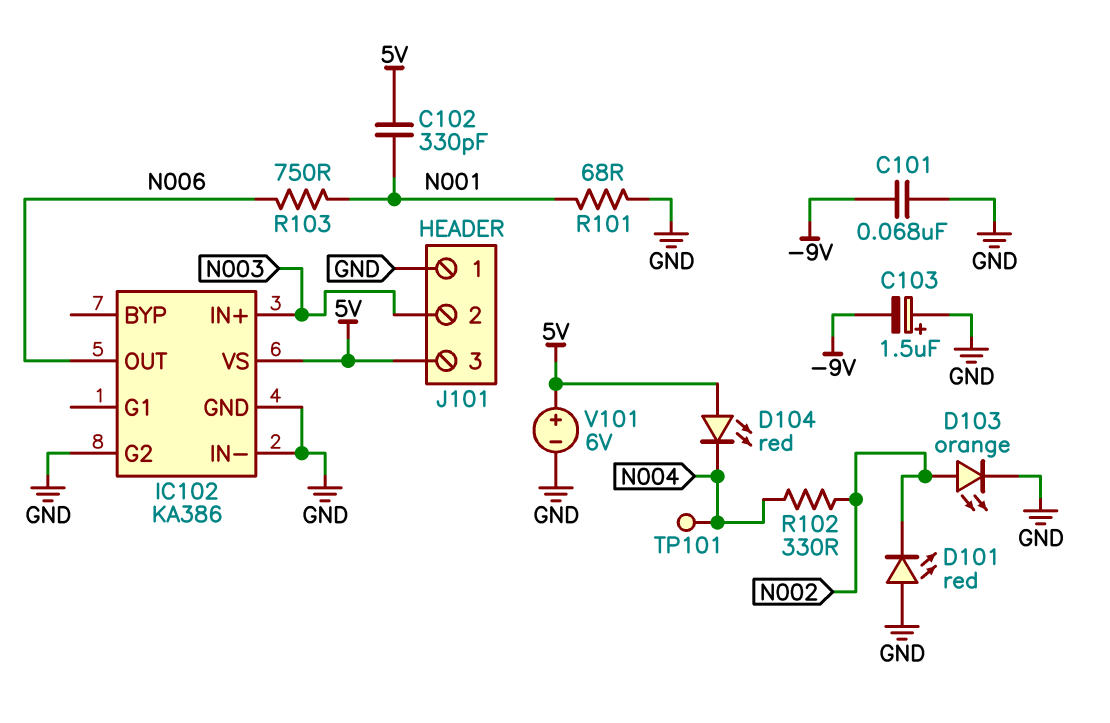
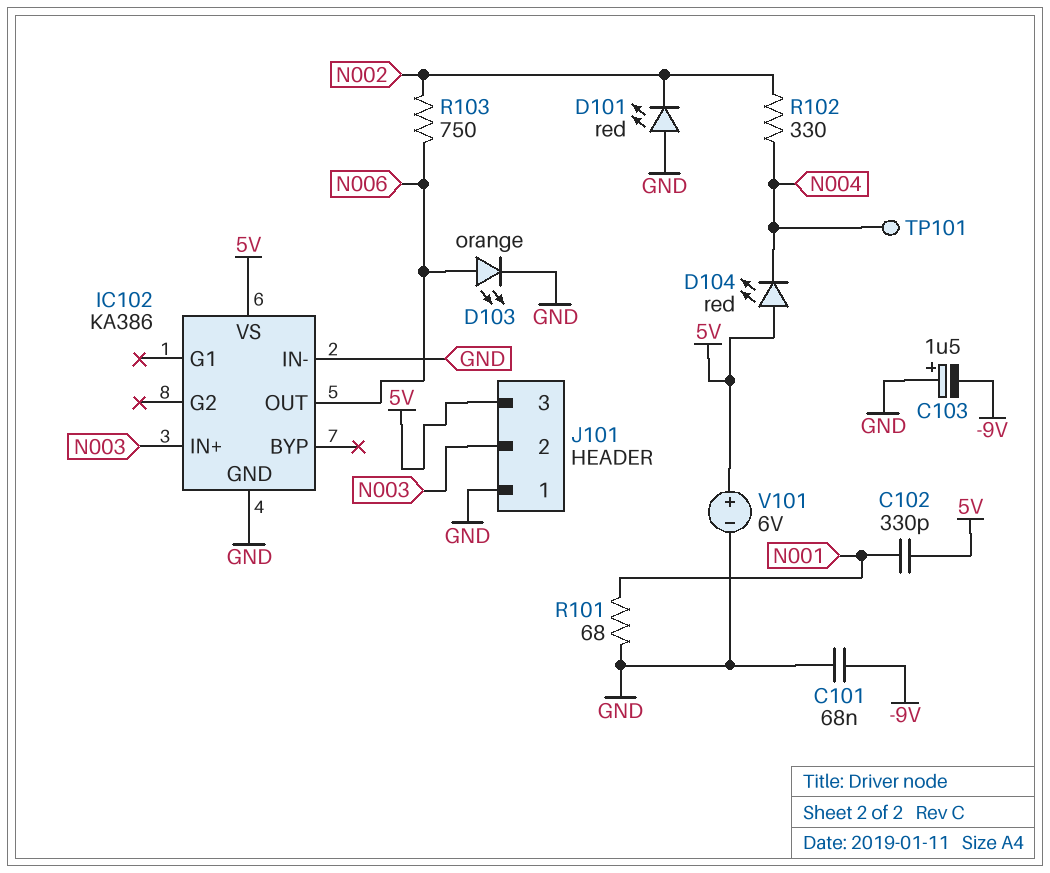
D103: LED orange (A N002, K GND) -> LED orange (A N006, K GND)
IC102 pin G2: GND -> none
R103: 750 (N001, N006) -> 750 (N002, N006)

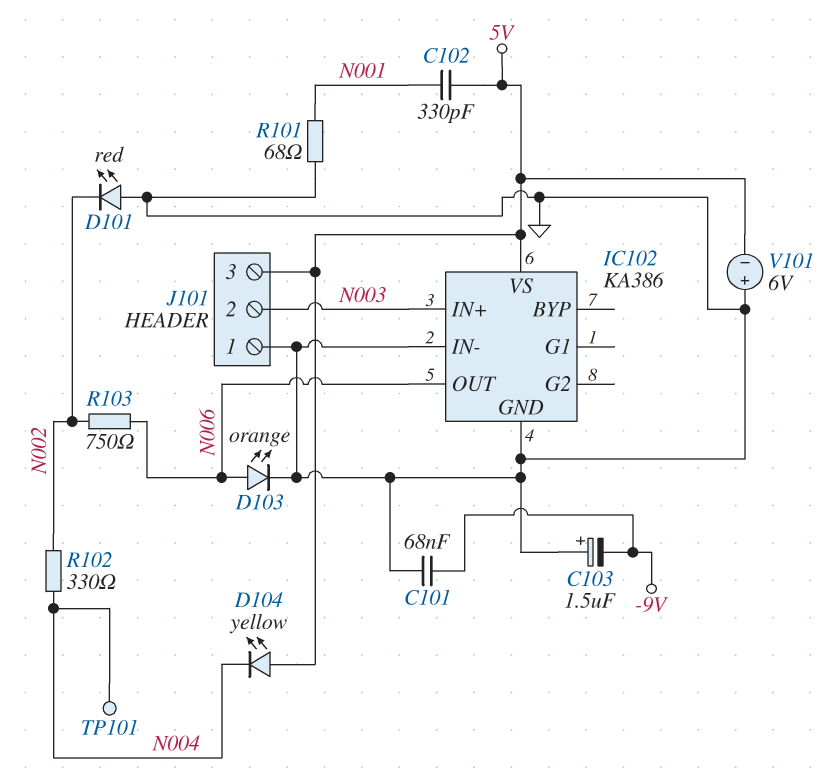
D104: LED red (A 5V, K N004) -> LED yellow (A 5V, K N004)
V101: 6V (plus 5V, minus GND) -> 6V (plus GND, minus 5V)

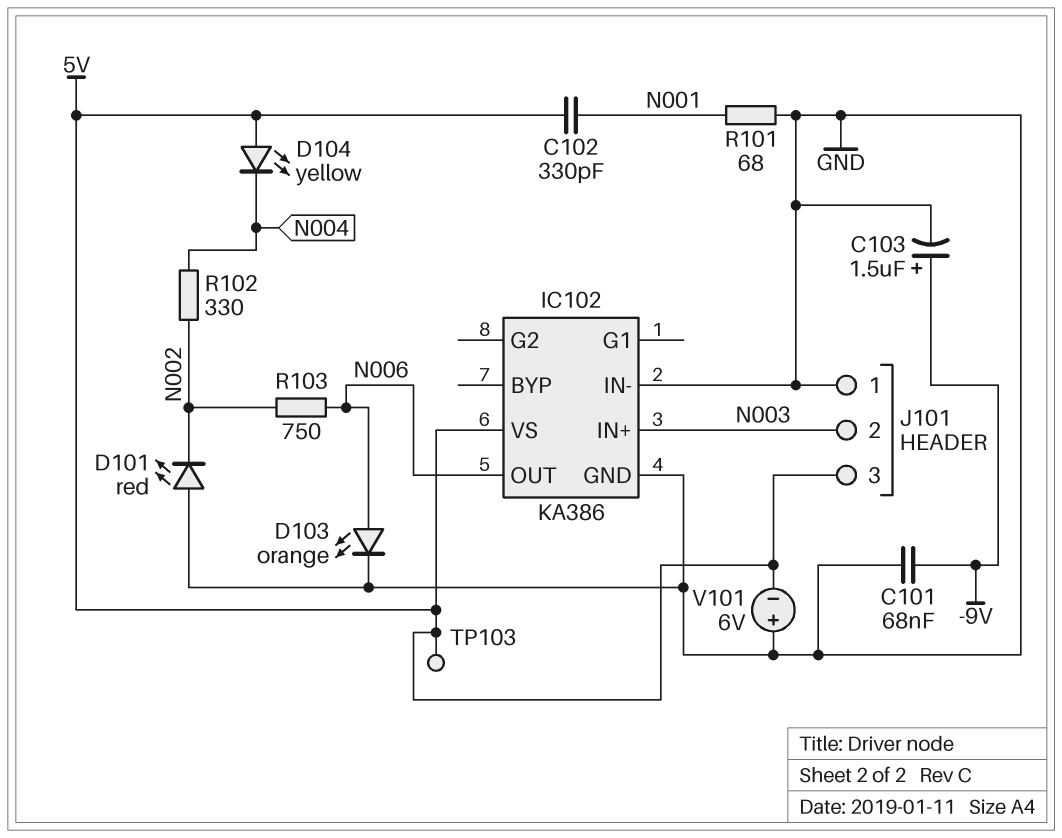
C103: 1.5uF (plus GND, minus -9V) -> 1.5uF (plus -9V, minus GND)
TP101: test point (N004) -> none
TP103: none -> test point (5V)

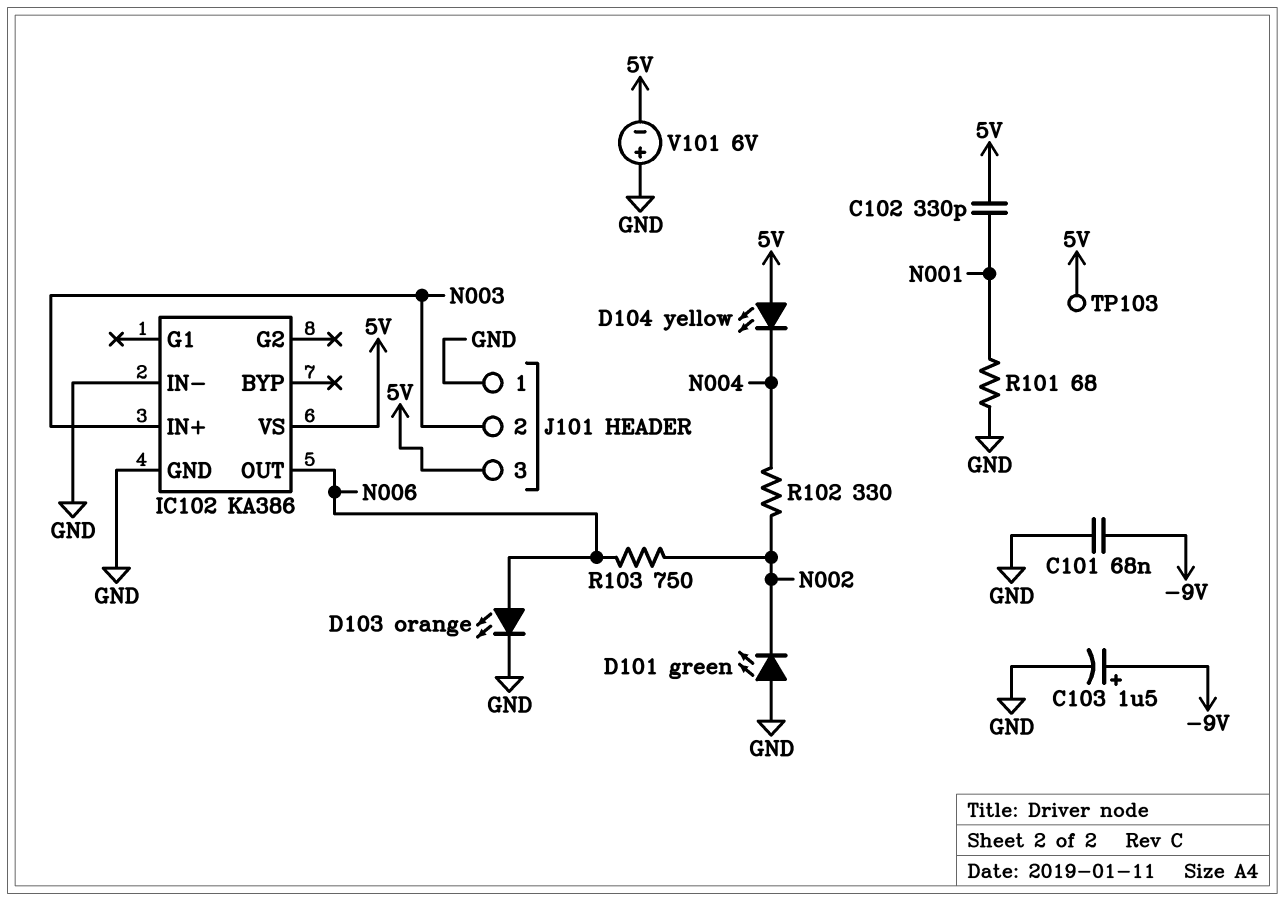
D101: LED red (A GND, K N002) -> LED green (A GND, K N002)

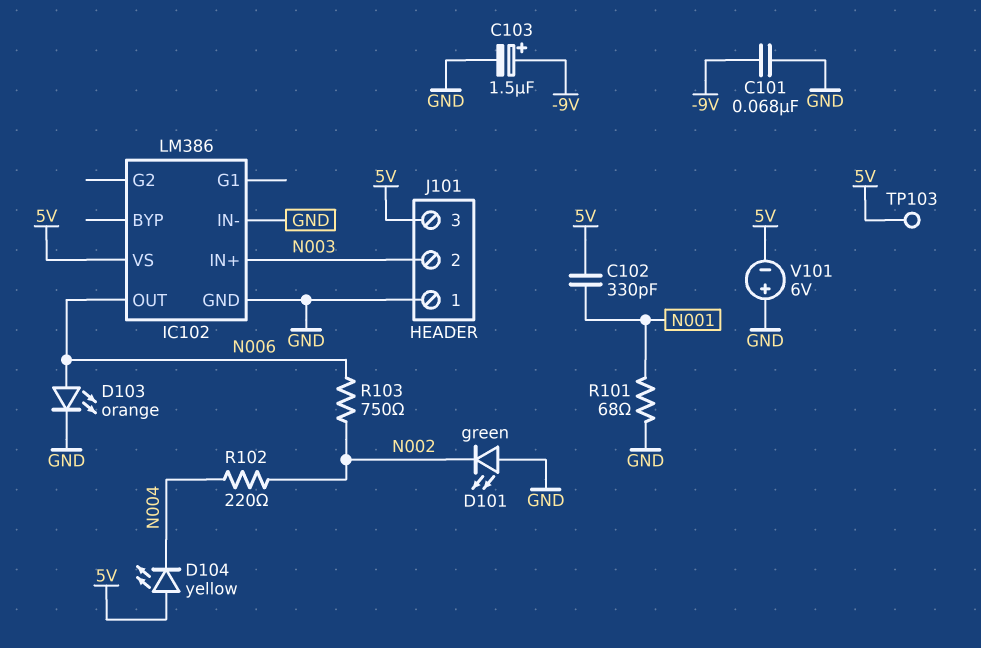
IC102: KA386 -> LM386
R102: 330 (N002, N004) -> 220 (N002, N004)

